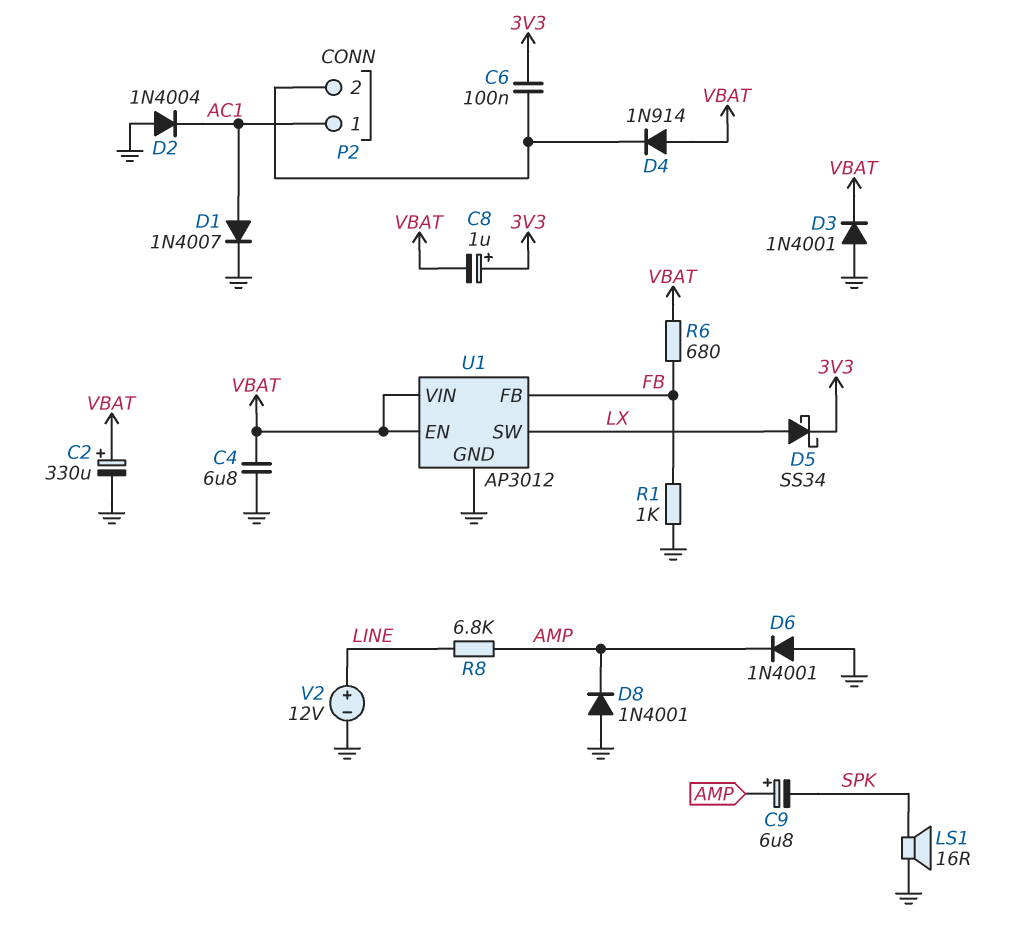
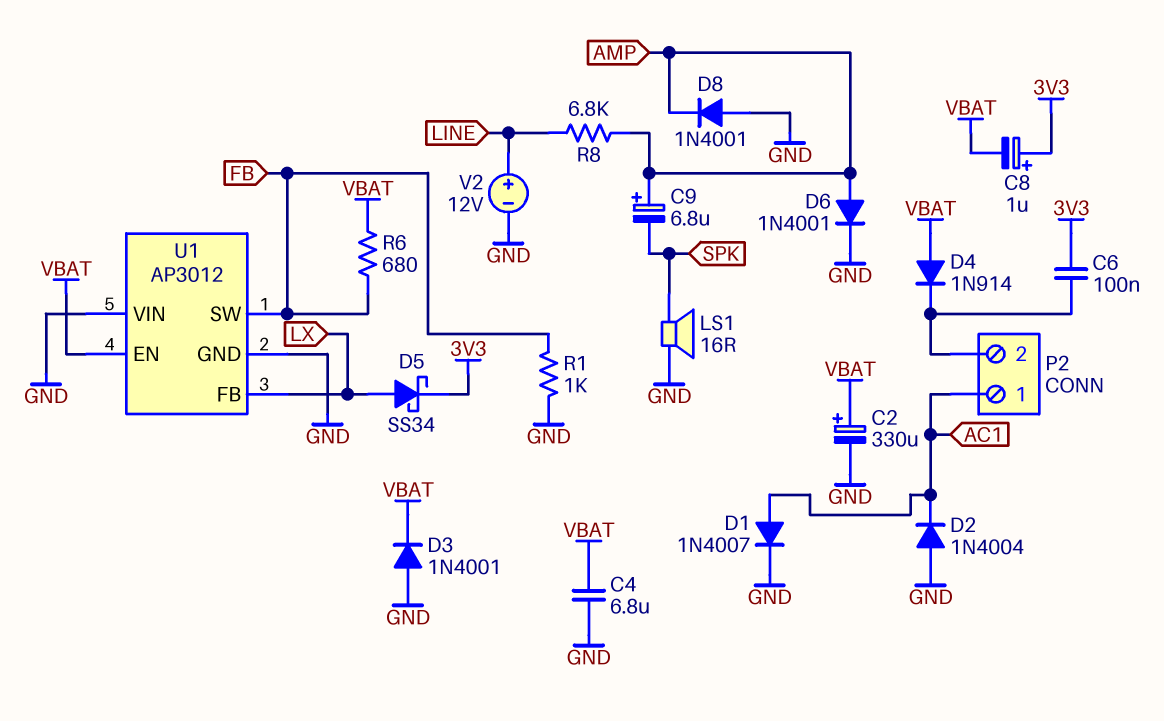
D6: diode 1N4001 (A GND, K AMP) -> diode 1N4001 (A AMP, K GND)
U1 pin FB: FB -> LX
U1 pin SW: LX -> FB
U1 pin VIN: VBAT -> GND

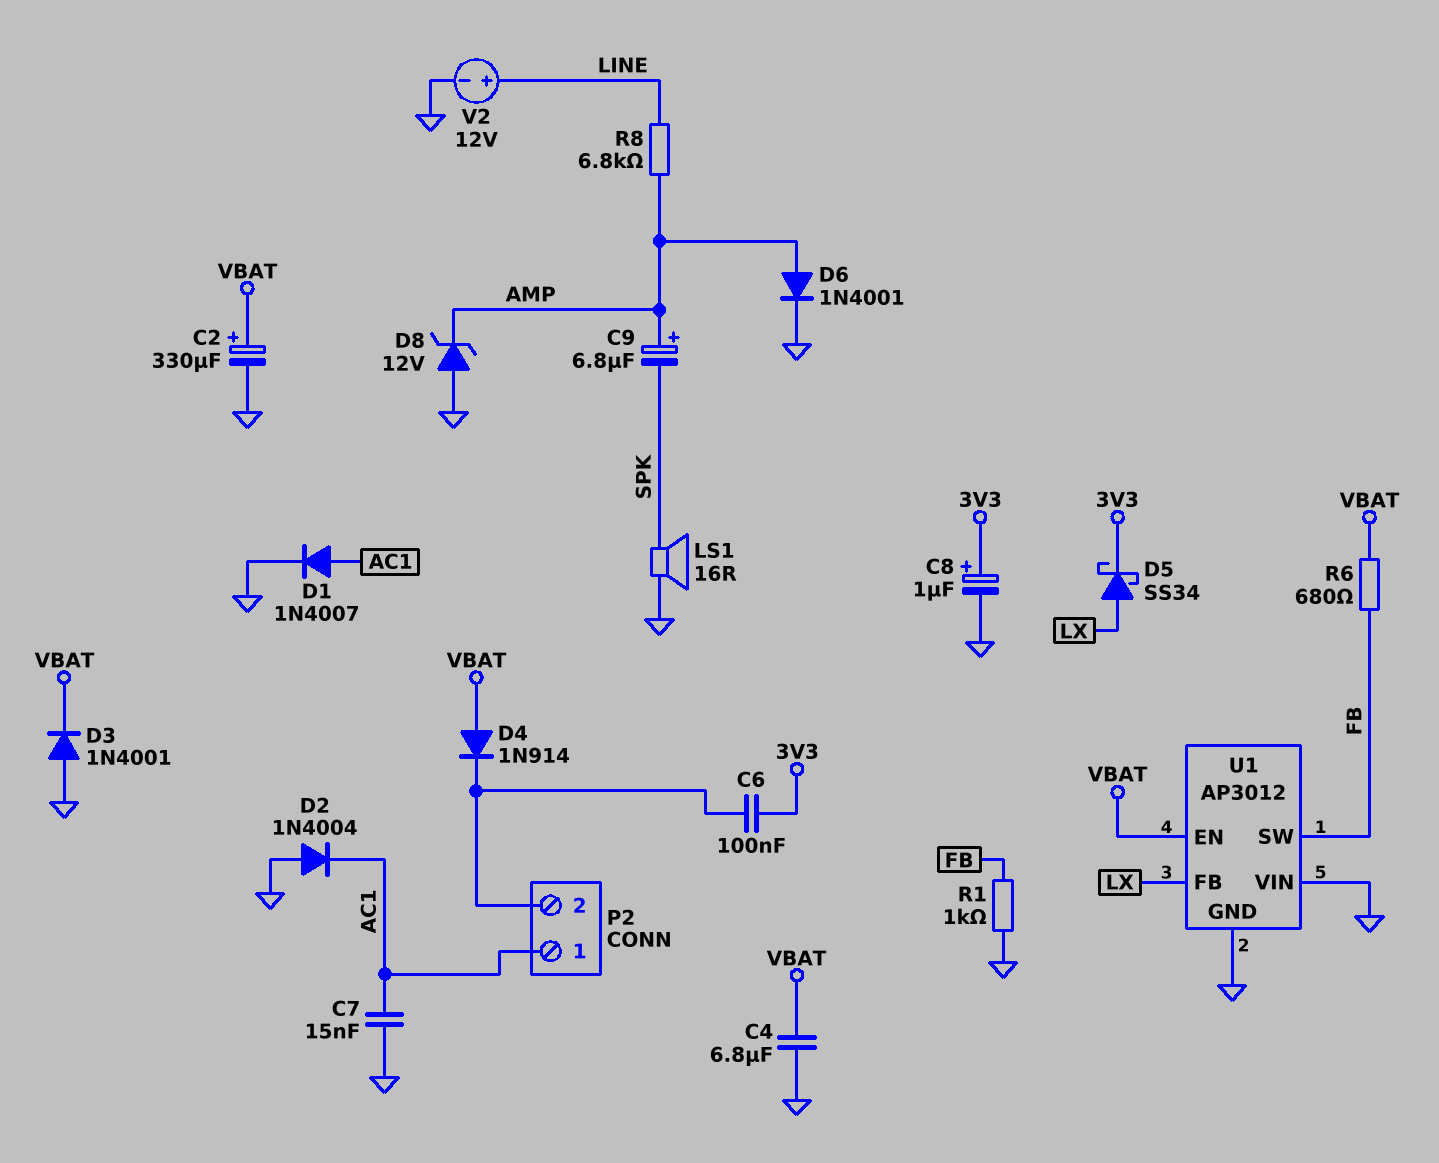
C7: none -> 15nF (AC1, GND)
C8: 1uF (plus 3V3, minus VBAT) -> 1uF (plus 3V3, minus GND)
D8: diode 1N4001 (A GND, K AMP) -> zener 12V (A GND, K AMP)

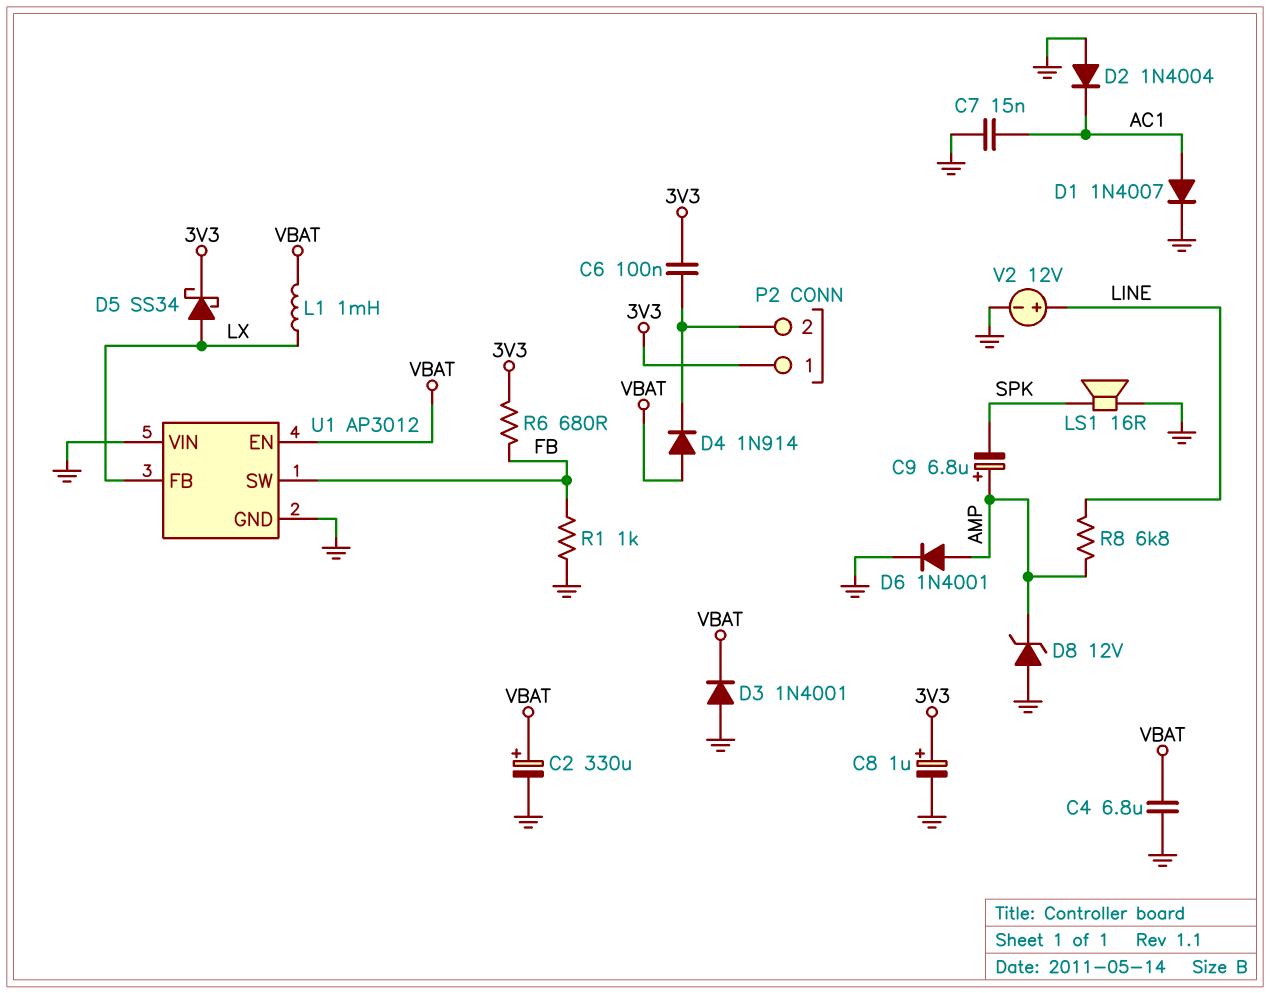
L1: none -> 1mH (LX, VBAT)
P2 pin 1: AC1 -> 3V3
R6: 680 (FB, VBAT) -> 680 (3V3, FB)

